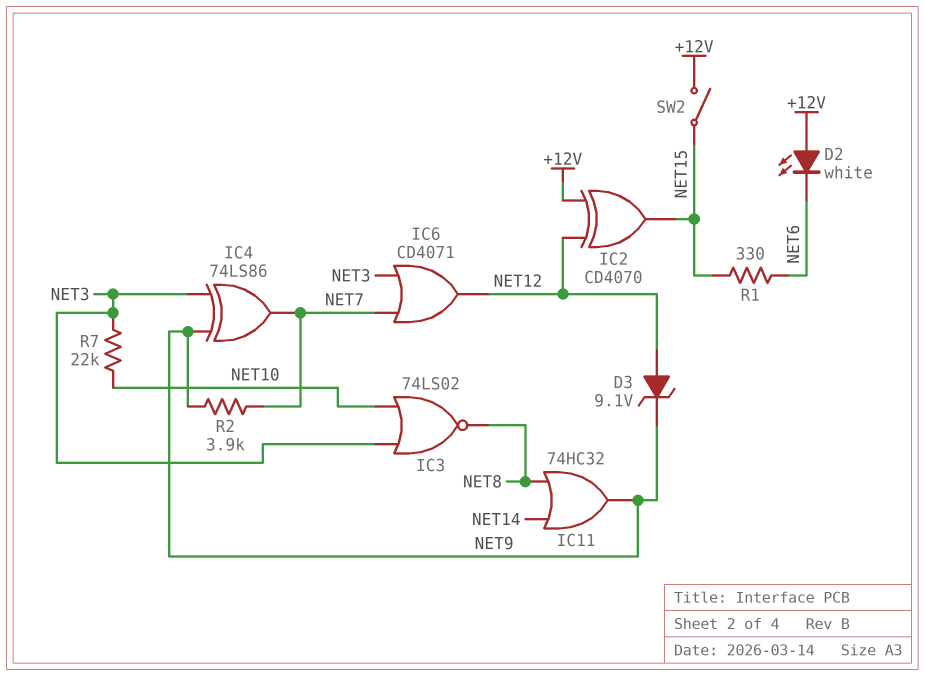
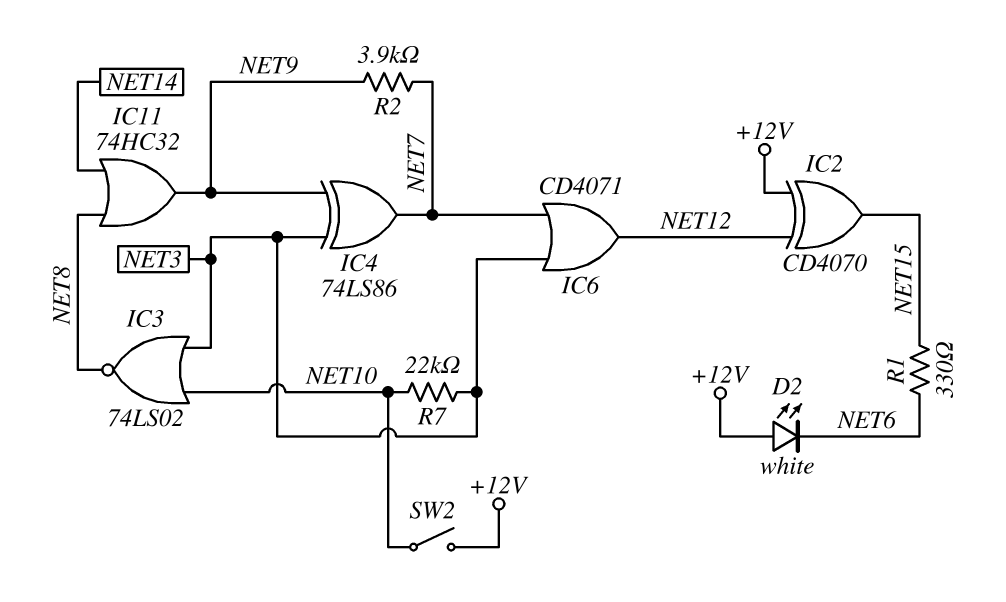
D3: zener 9.1V (A NET12, K NET9) -> none
SW2: switch (+12V, NET15) -> switch (+12V, NET10)

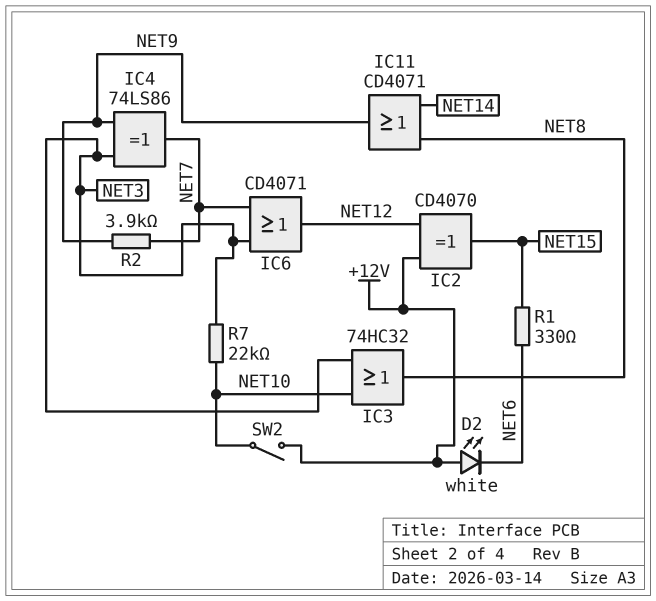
IC3: NOR 74LS02 (in NET3, in NET10, out NET8) -> OR 74HC32 (in NET3, in NET10, out NET8)
IC11: OR 74HC32 (in NET8, in NET14, out NET9) -> OR CD4071 (in NET8, in NET14, out NET9)

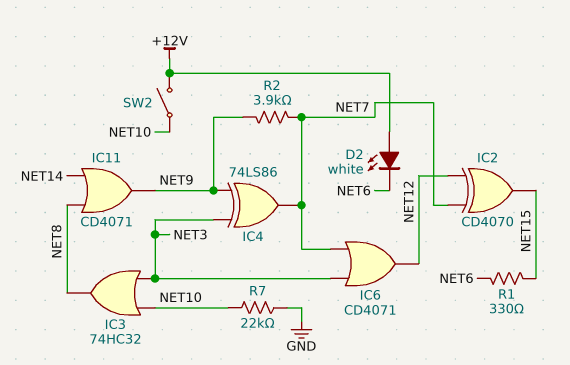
IC2: XOR CD4070 (in +12V, in NET12, out NET15) -> XOR CD4070 (in NET7, in NET12, out NET15)
R7: 22k (NET3, NET10) -> 22k (GND, NET10)

